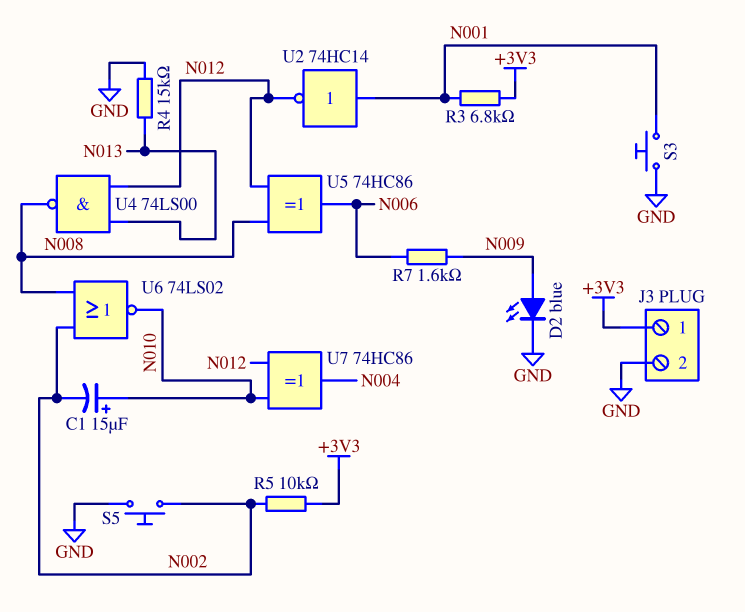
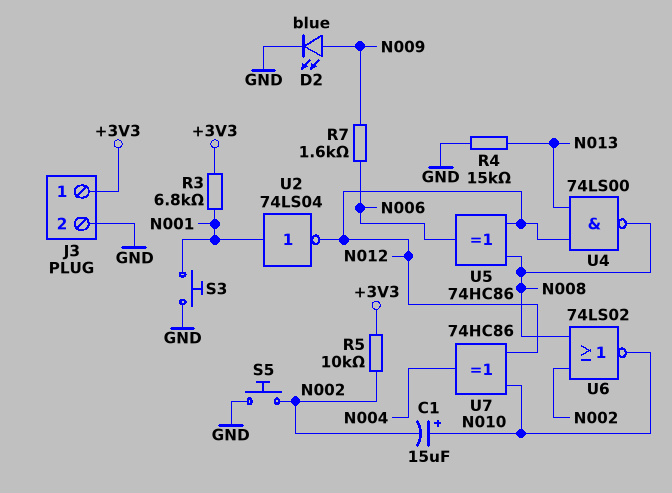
U2: NOT 74HC14 (in N001, out N012) -> NOT 74LS04 (in N001, out N012)

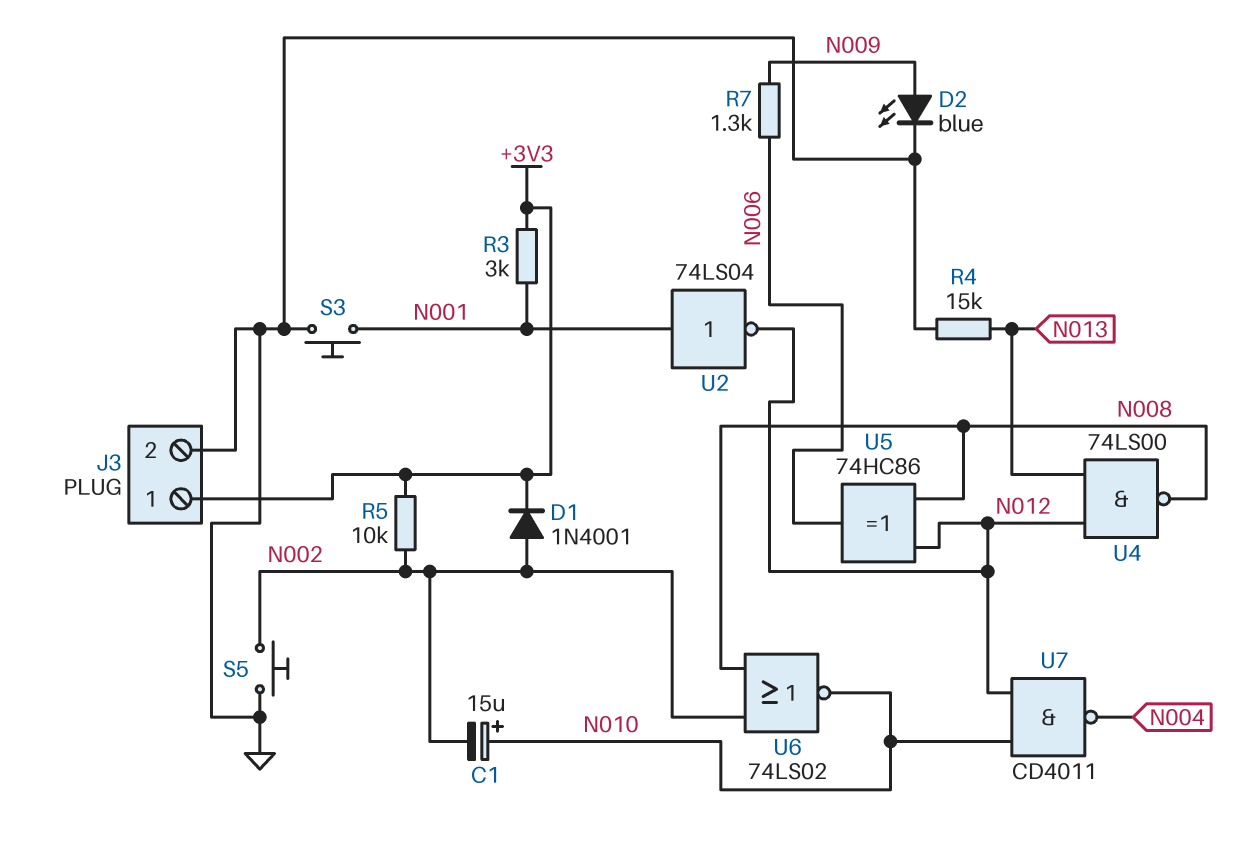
D1: none -> diode 1N4001 (A N002, K +3V3)
R3: 6.8k (+3V3, N001) -> 3k (+3V3, N001)
R7: 1.6k (N006, N009) -> 1.3k (N006, N009)
U7: XOR 74HC86 (in N010, in N012, out N004) -> NAND CD4011 (in N010, in N012, out N004)

